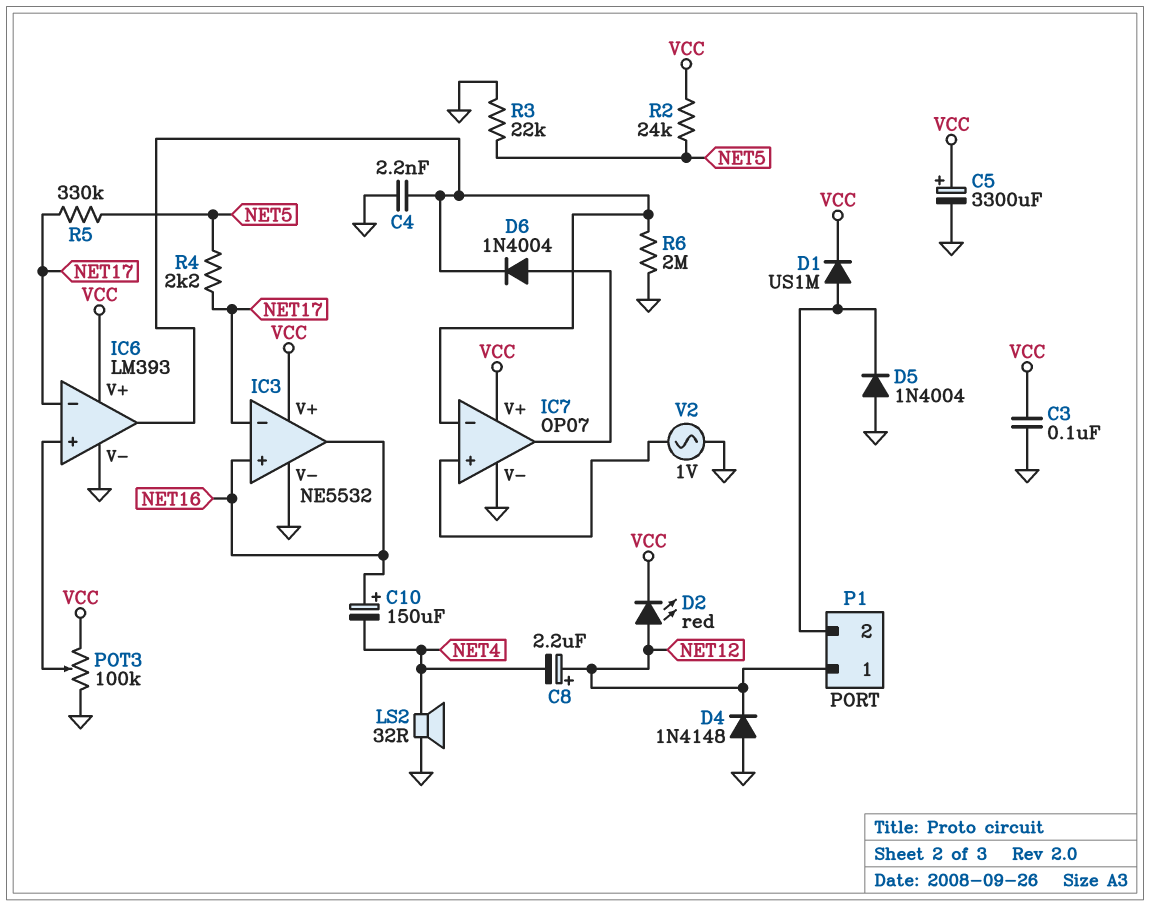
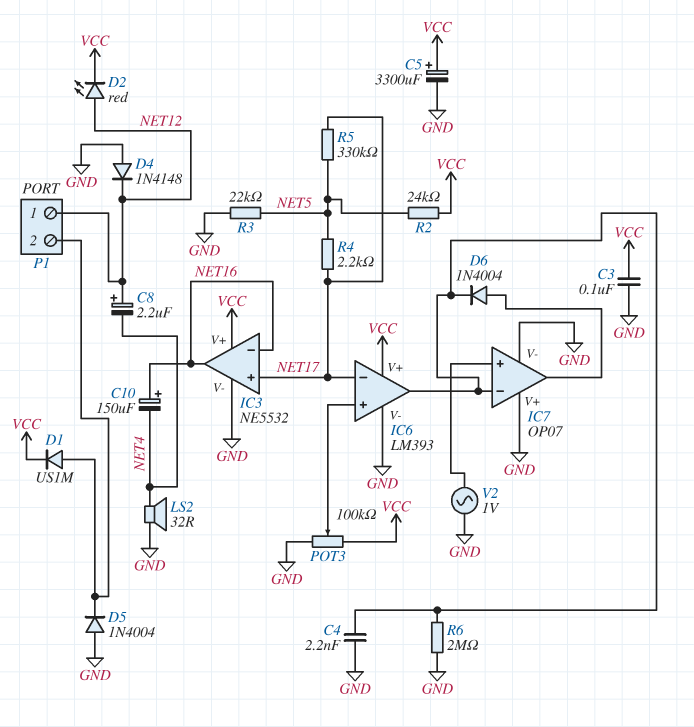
IC3 pin in+: NET16 -> NET17
IC3 pin in-: NET17 -> NET16
IC7 pin V+: VCC -> GND

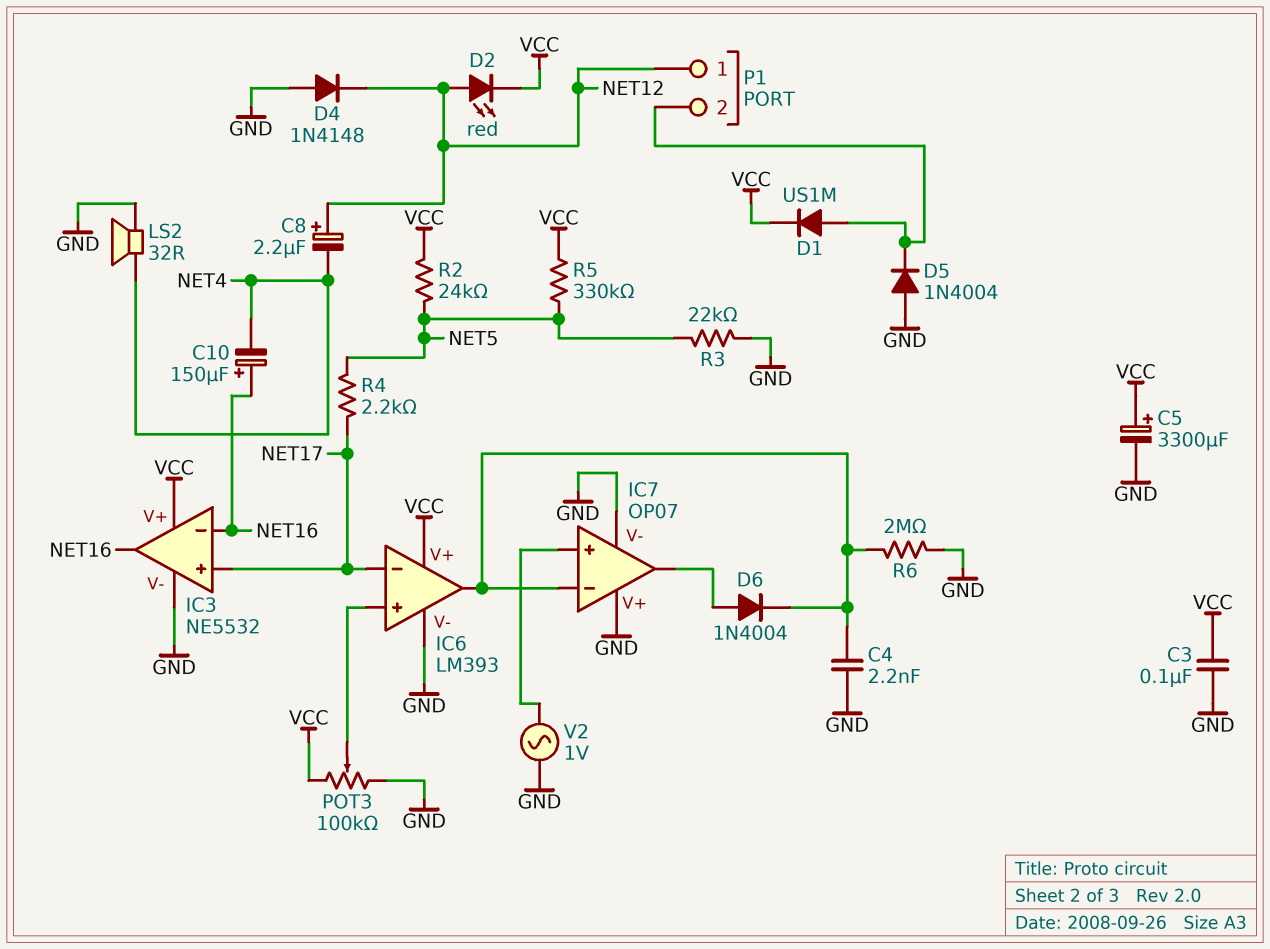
R5: 330k (NET5, NET17) -> 330k (NET5, VCC)

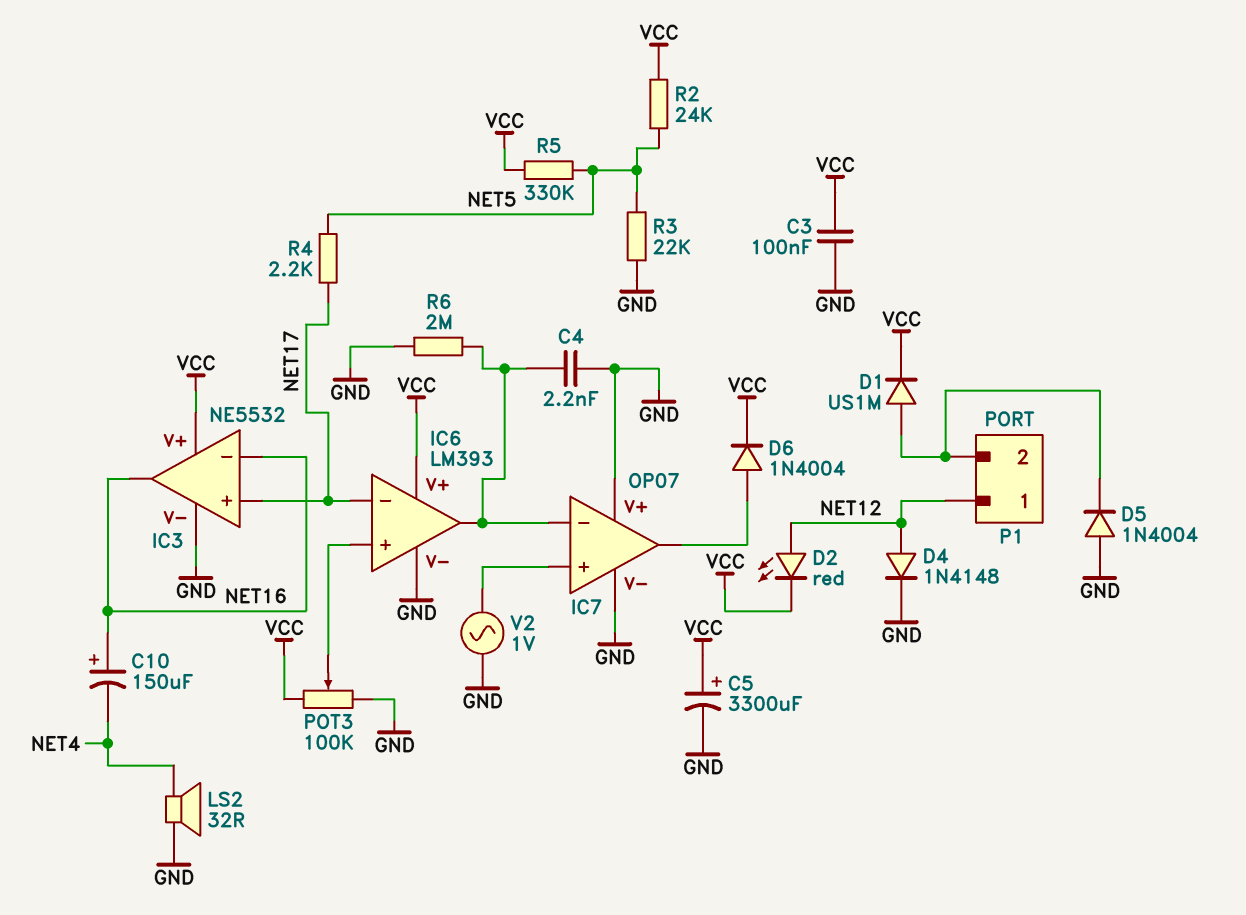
C8: 2.2uF (plus NET12, minus NET4) -> none
D4: diode 1N4148 (A GND, K NET12) -> diode 1N4148 (A NET12, K GND)
D6: diode 1N4004 (A IC7/out, K IC6/out) -> diode 1N4004 (A IC7/out, K VCC)

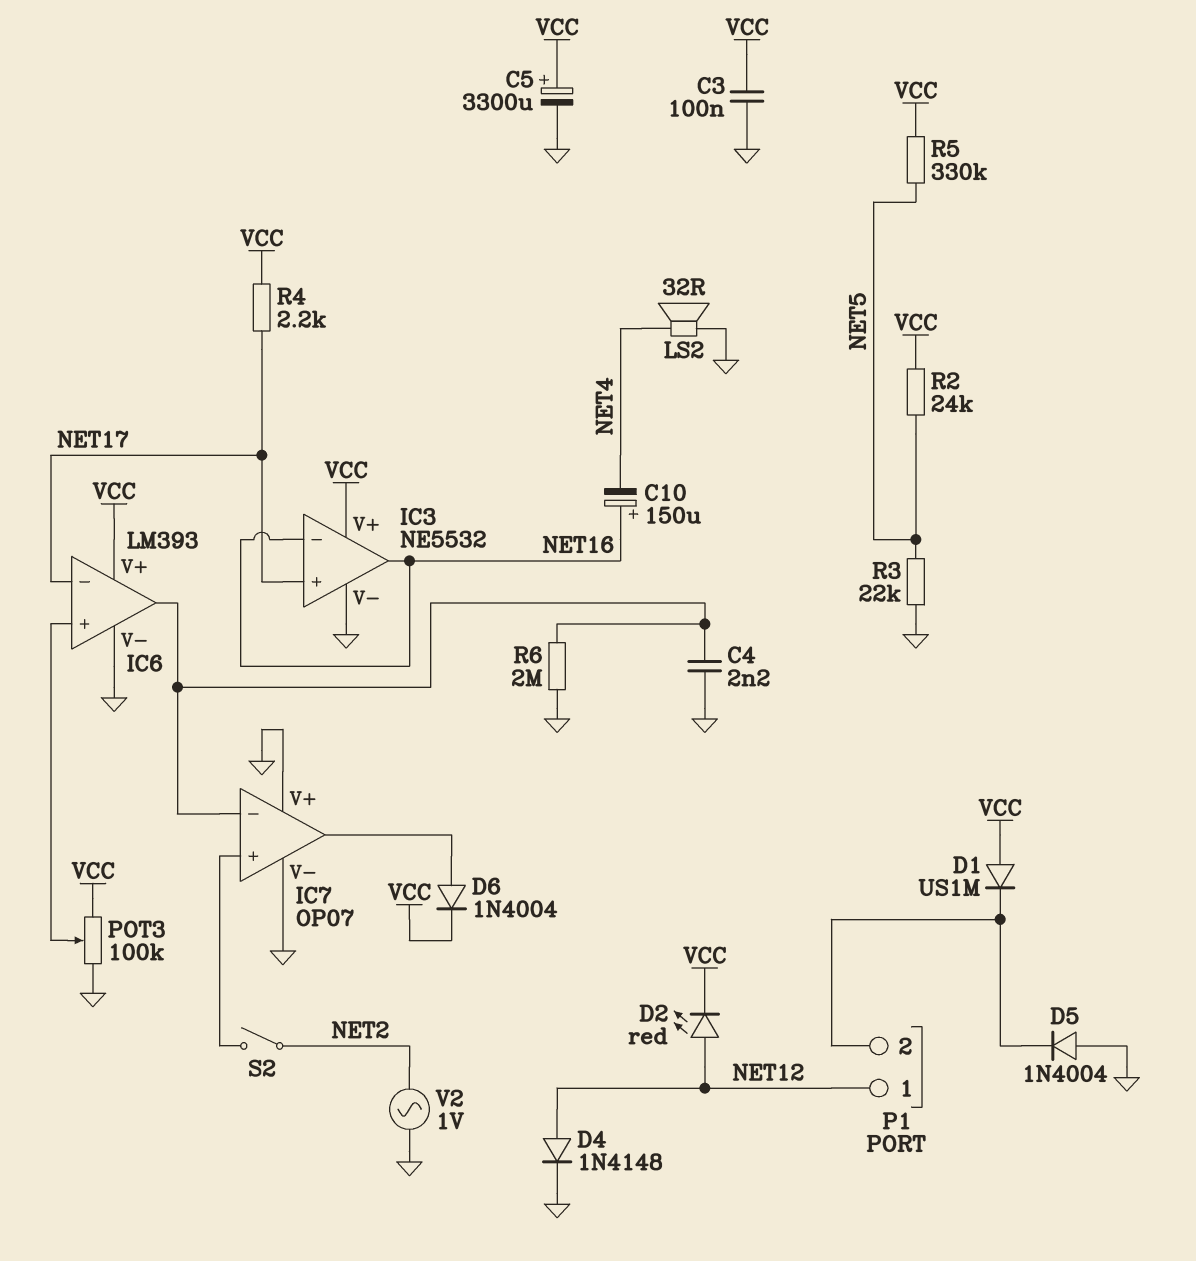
D1: diode US1M (A P1/2, K VCC) -> diode US1M (A VCC, K P1/2)
R4: 2.2k (NET5, NET17) -> 2.2k (NET17, VCC)
S2: none -> switch (IC7/in+, NET2)
V2: AC 1V (GND, IC7/in+) -> AC 1V (GND, NET2)

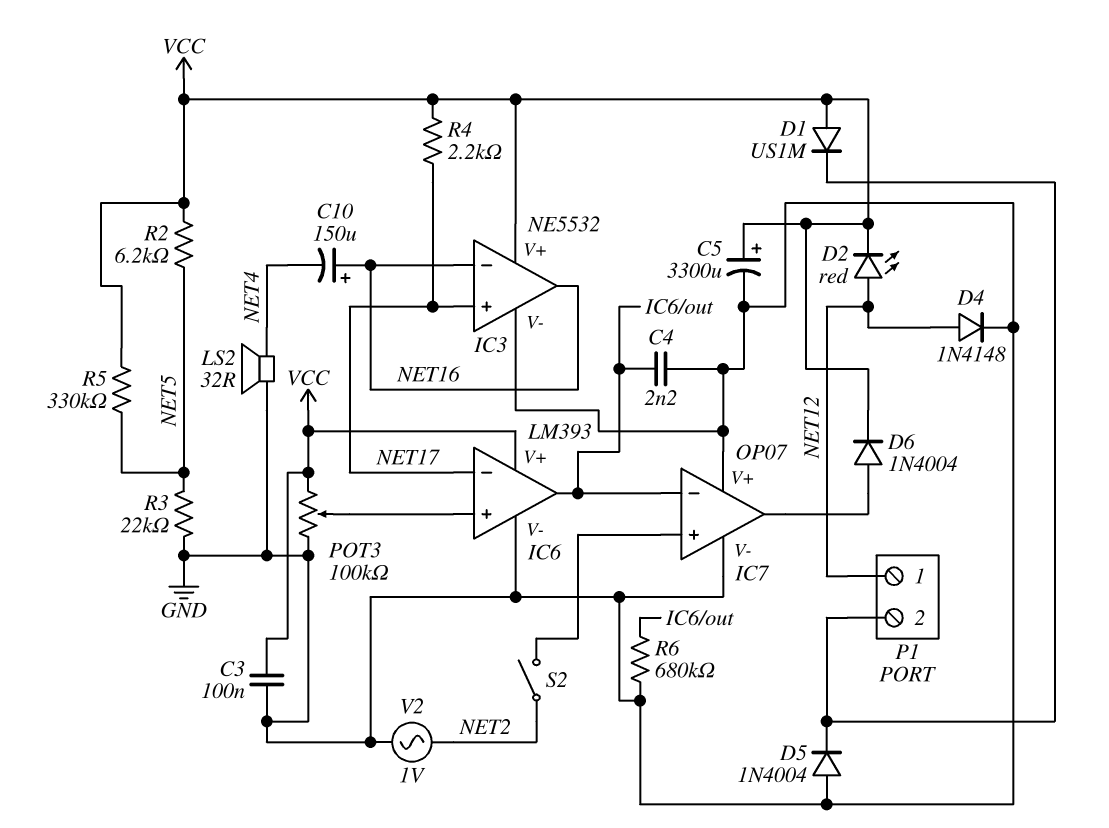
R2: 24k (NET5, VCC) -> 6.2k (NET5, VCC)
R6: 2M (GND, IC6/out) -> 680k (GND, IC6/out)

